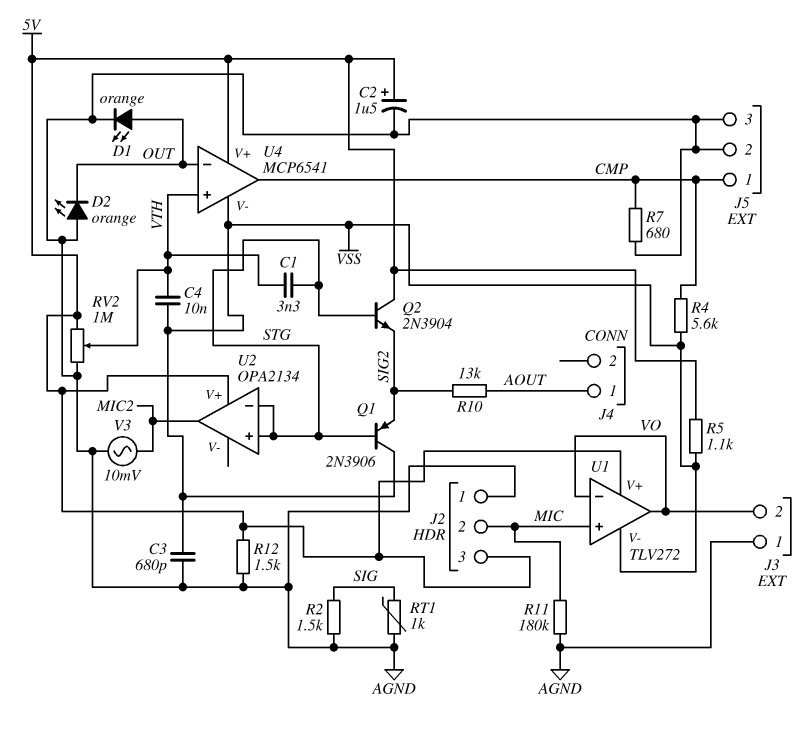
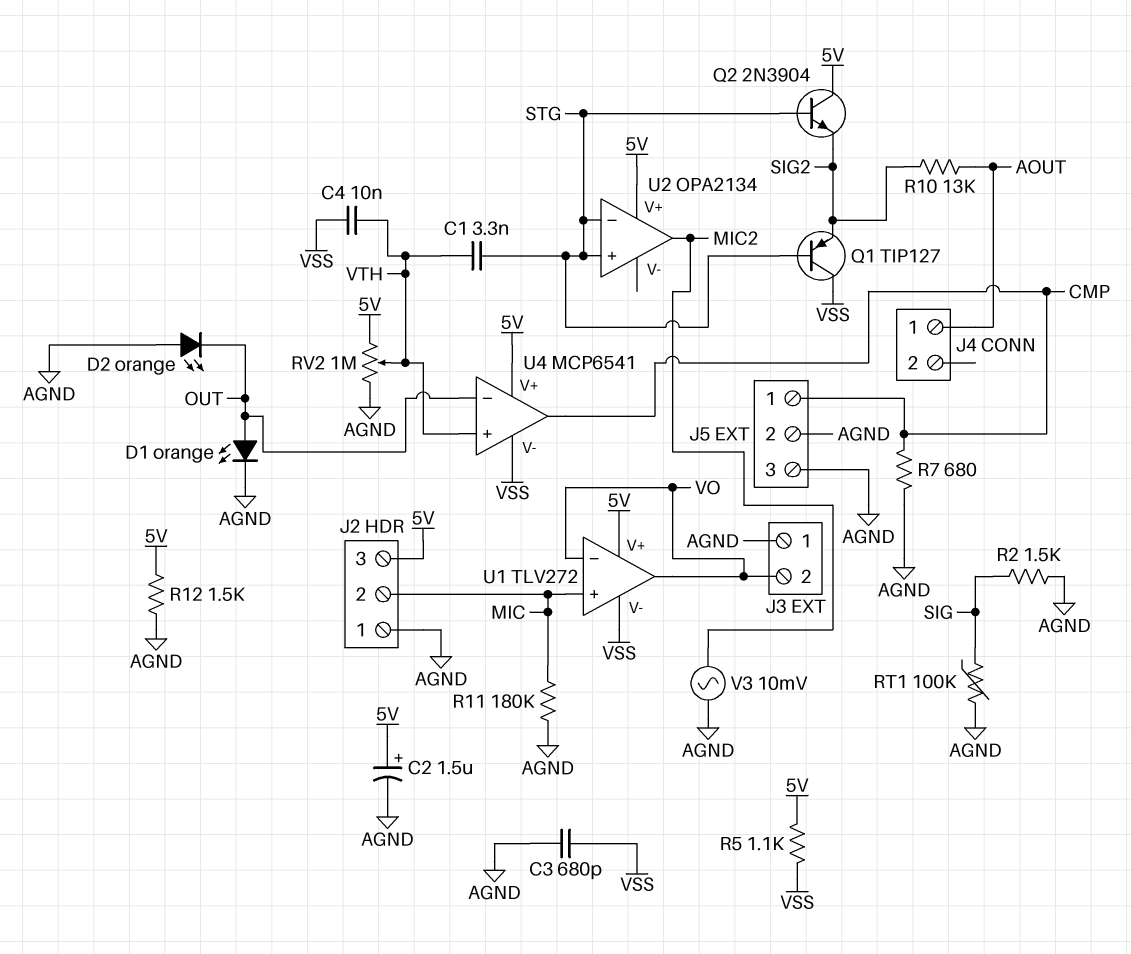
Q1: PNP 2N3906 (B STG, C VSS, E SIG2) -> PNP TIP127 (B STG, C VSS, E SIG2)
R4: 5.6k (CMP, VSS) -> none
RT1: 1k (AGND, SIG) -> 100k (AGND, SIG)

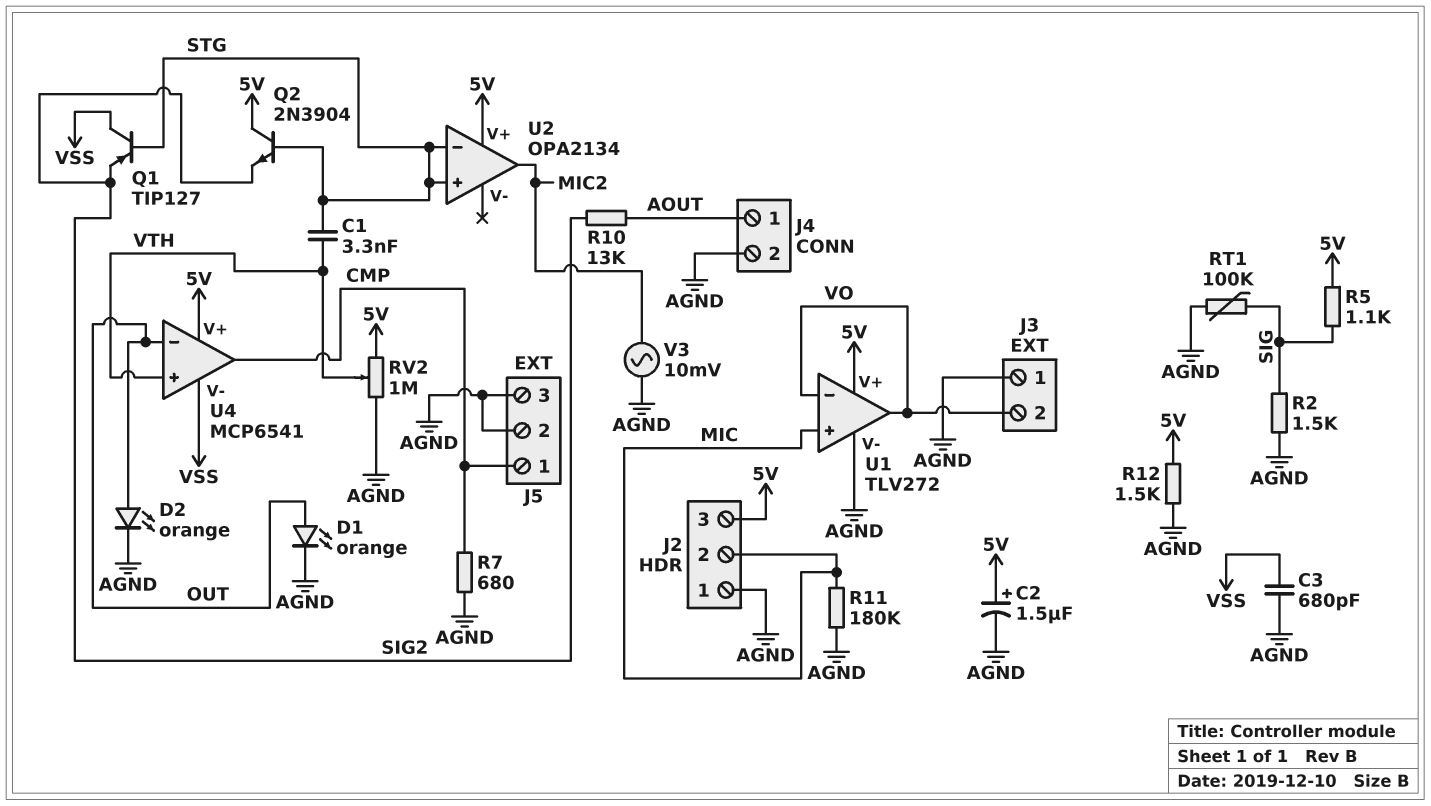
C4: 10nF (VSS, VTH) -> none
D2: LED orange (A AGND, K OUT) -> LED orange (A OUT, K AGND)
J4 pin 2: none -> AGND
R5: 1.1k (5V, VSS) -> 1.1k (5V, SIG)
U1 pin V-: VSS -> AGND

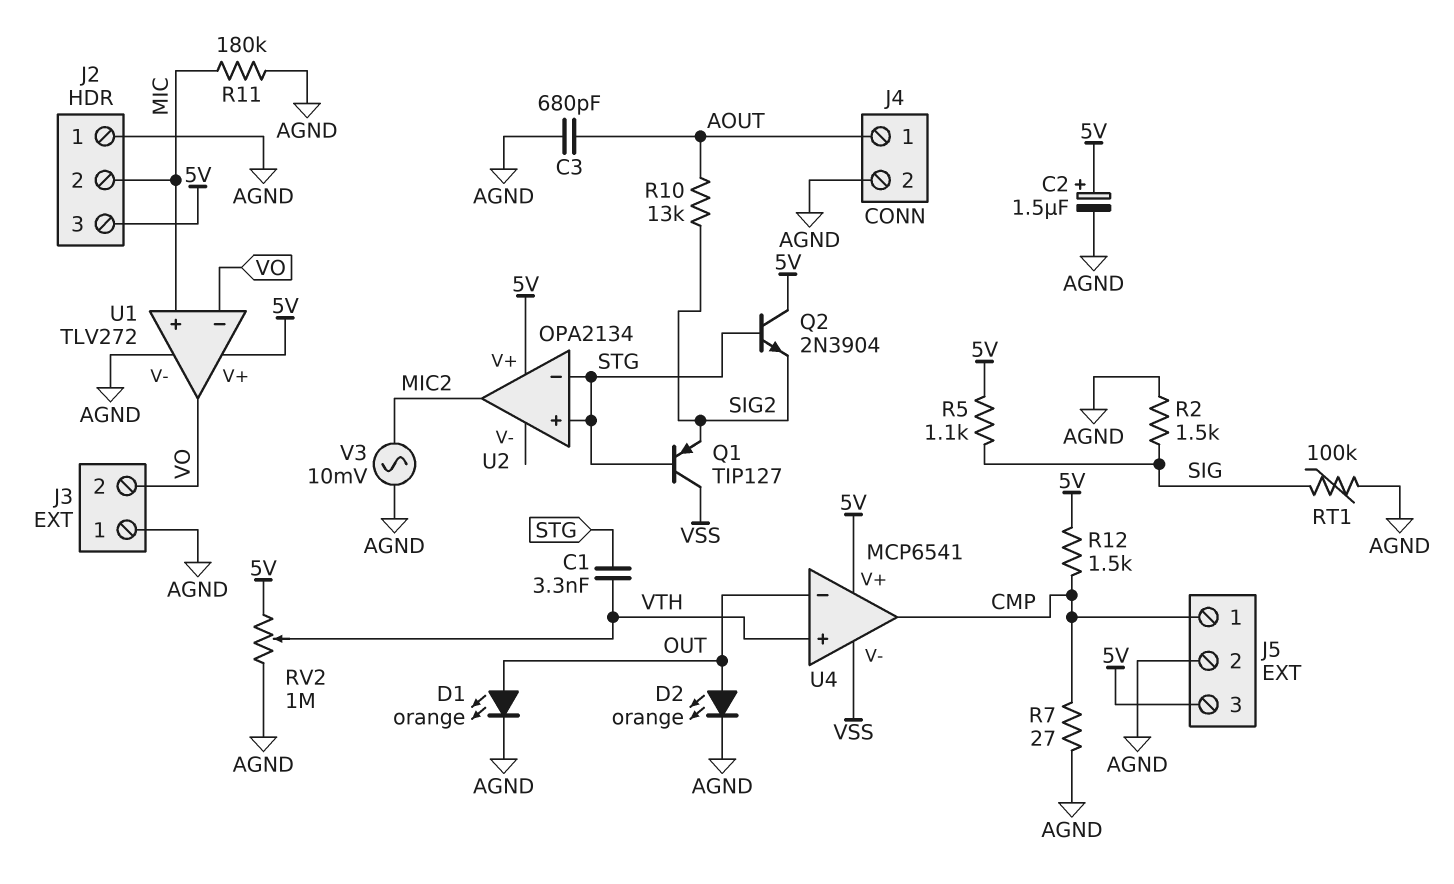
C3: 680pF (AGND, VSS) -> 680pF (AGND, AOUT)
J5 pin 3: AGND -> 5V
R7: 680 (AGND, CMP) -> 27 (AGND, CMP)
R12: 1.5k (5V, AGND) -> 1.5k (5V, CMP)

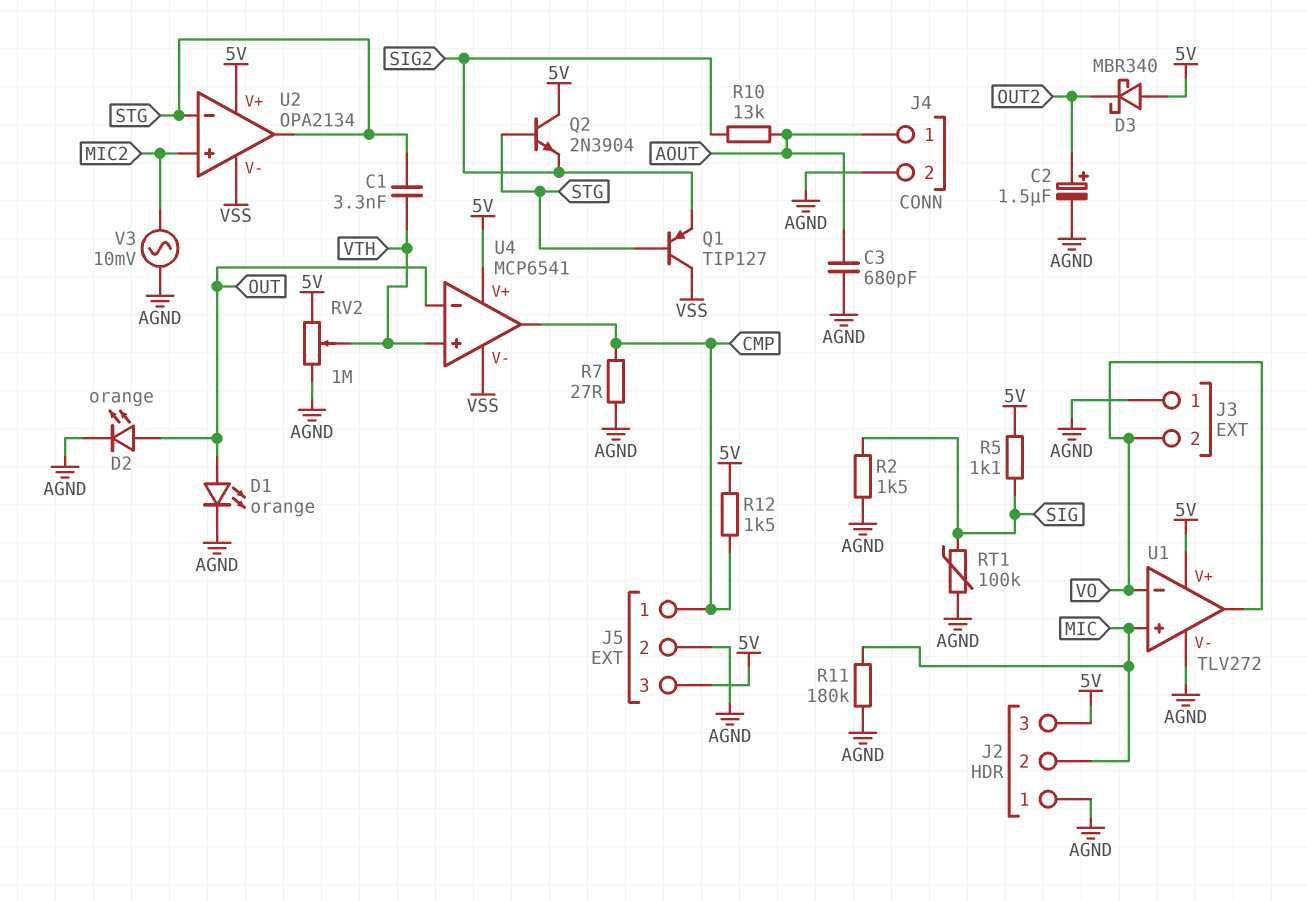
C2: 1.5uF (plus 5V, minus AGND) -> 1.5uF (plus OUT2, minus AGND)
D3: none -> schottky MBR340 (A 5V, K OUT2)
U2 pin V-: none -> VSS
U2 pin in+: STG -> MIC2
U2 pin out: MIC2 -> STG

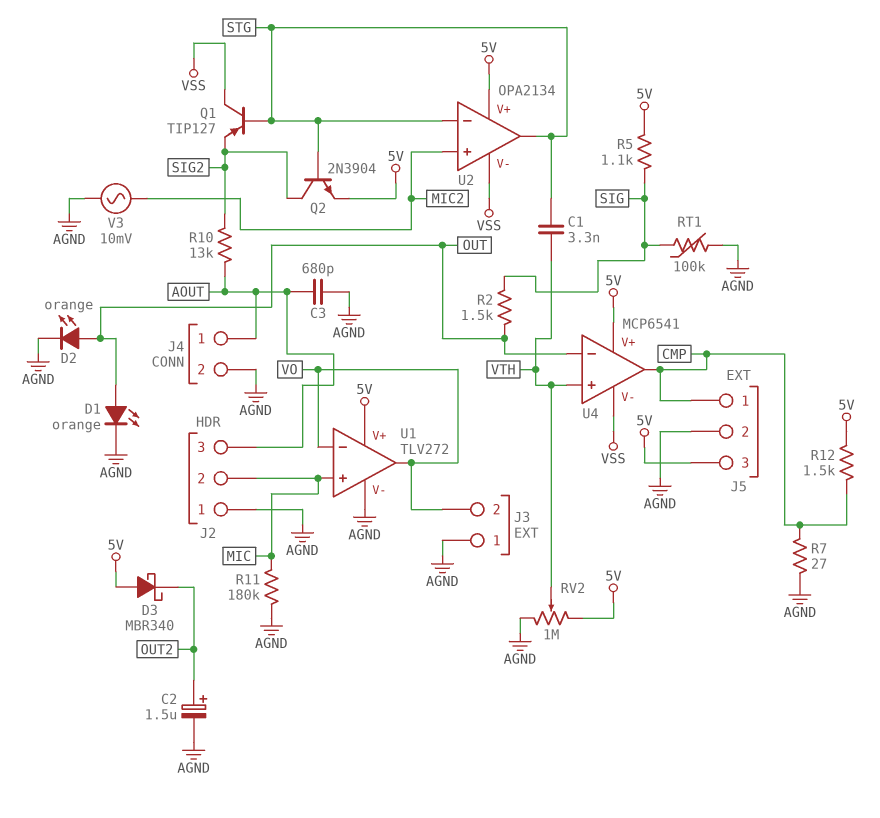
J2 pin 3: 5V -> AOUT
Q2: NPN 2N3904 (B STG, C 5V, E SIG2) -> NPN 2N3904 (B STG, C SIG2, E 5V)
R2: 1.5k (AGND, SIG) -> 1.5k (OUT, SIG)

